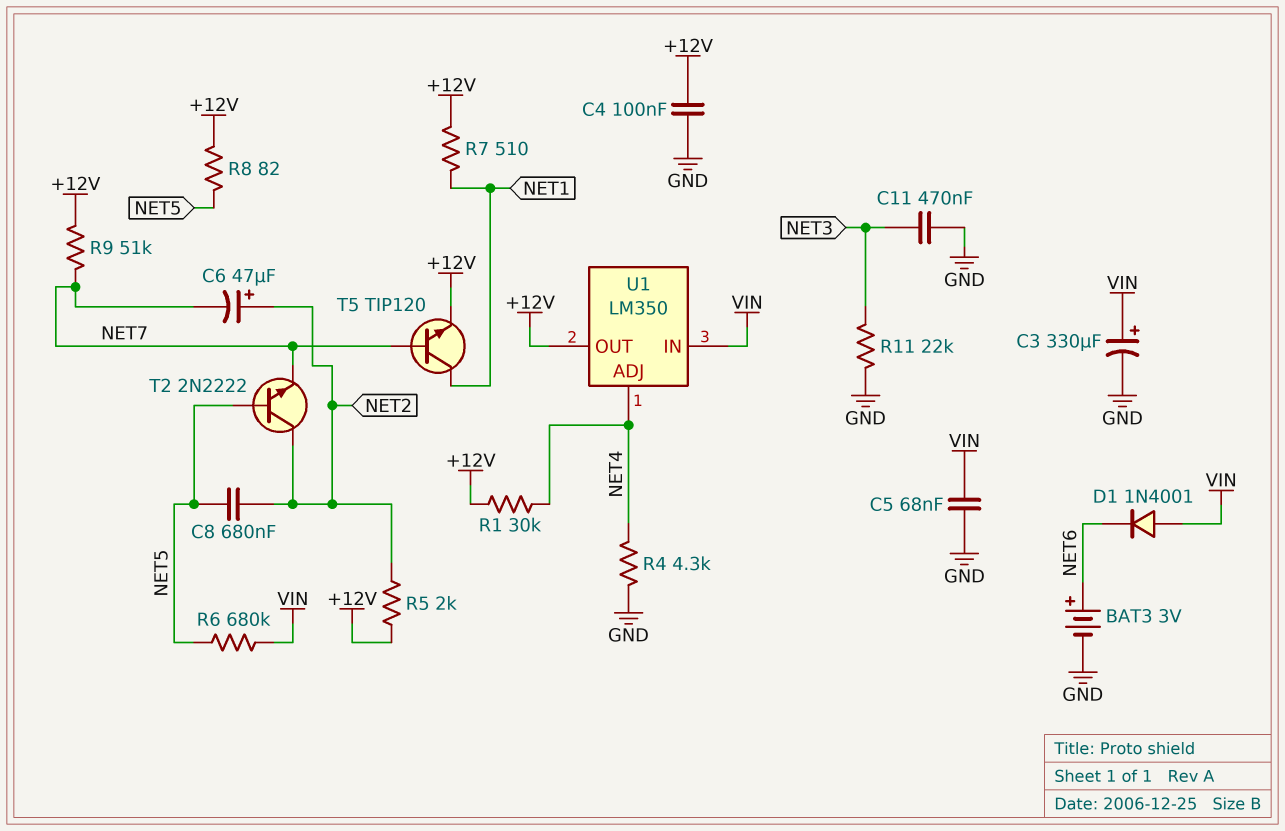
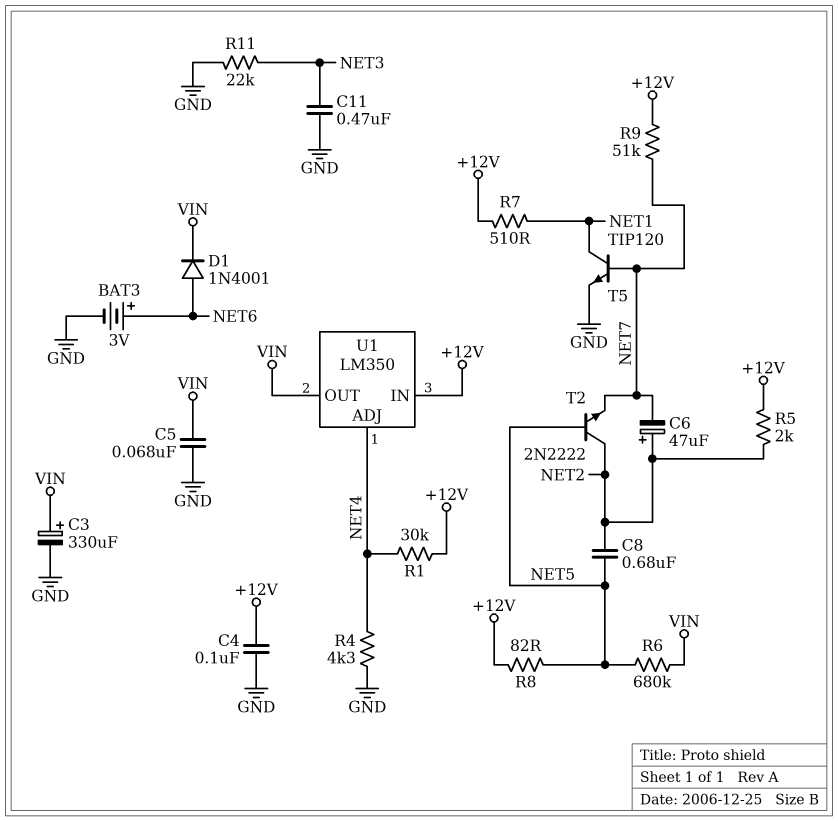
D1: diode 1N4001 (A VIN, K NET6) -> diode 1N4001 (A NET6, K VIN)
T5: NPN TIP120 (B NET7, C NET1, E +12V) -> NPN TIP120 (B NET7, C NET1, E GND)
U1 pin IN: VIN -> +12V
U1 pin OUT: +12V -> VIN

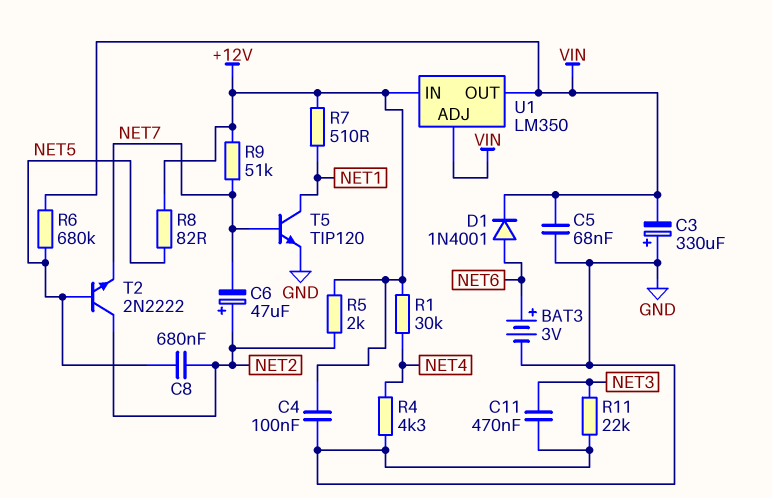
C3: 330uF (plus VIN, minus GND) -> 330uF (plus GND, minus VIN)
U1 pin ADJ: NET4 -> VIN

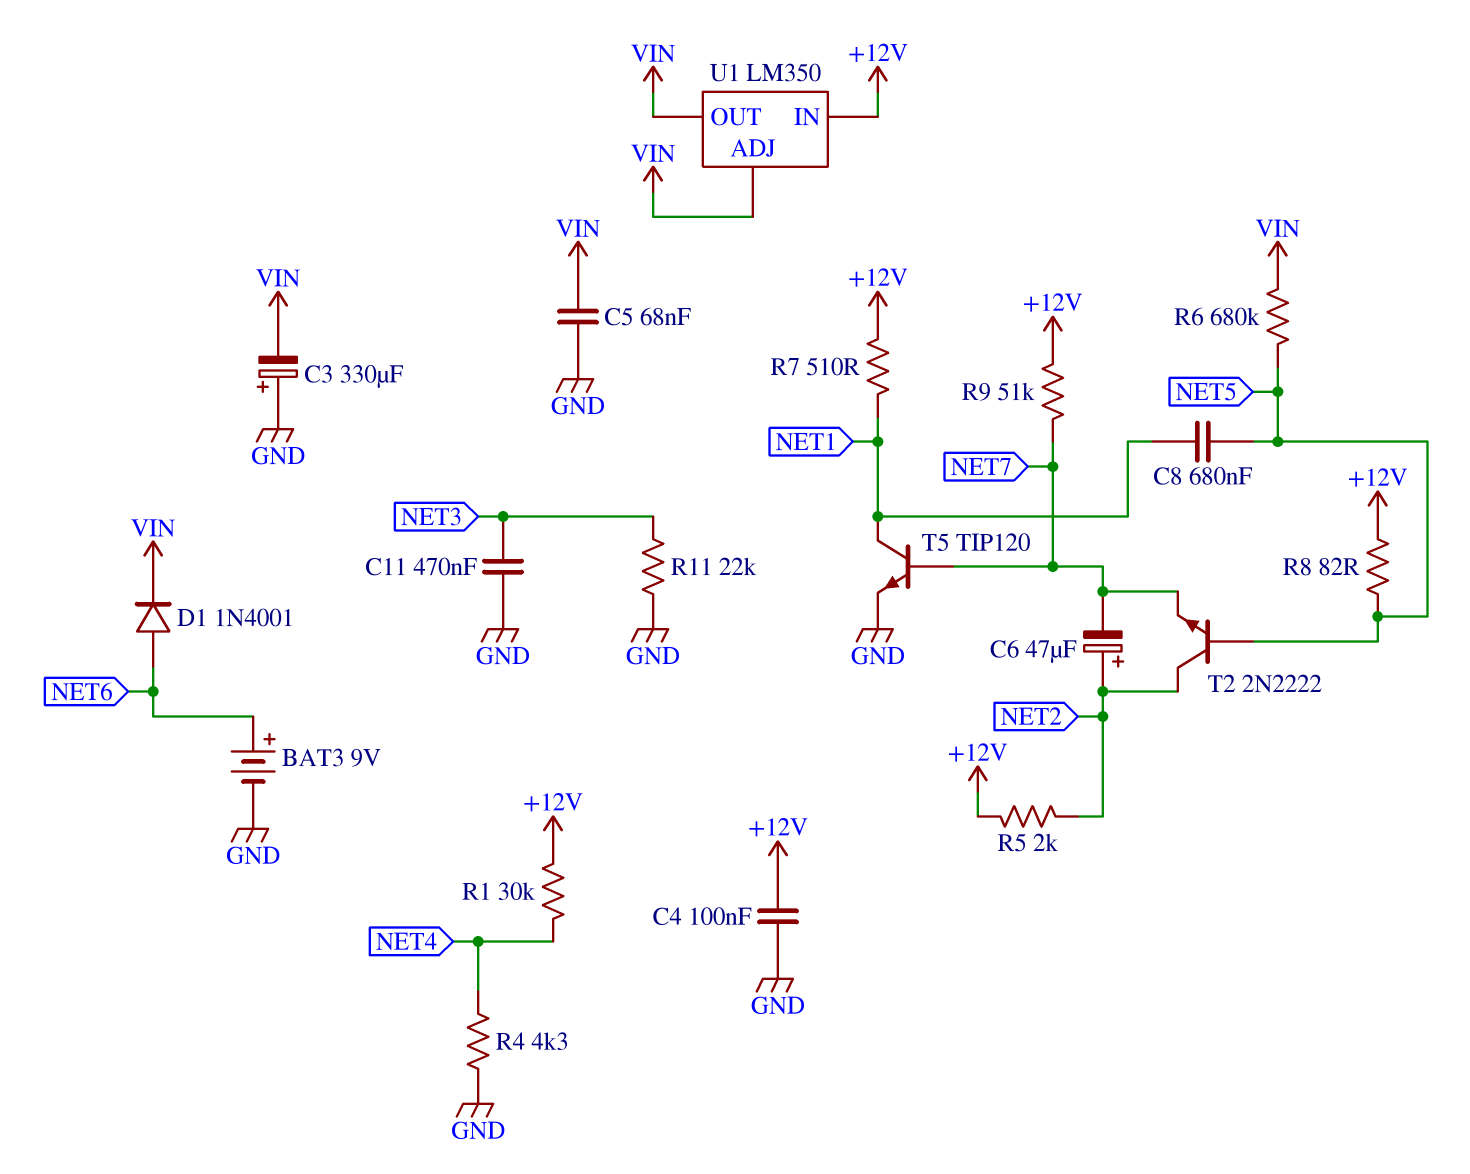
BAT3: 3V (plus NET6, minus GND) -> 9V (plus NET6, minus GND)
C8: 680nF (NET2, NET5) -> 680nF (NET1, NET5)

